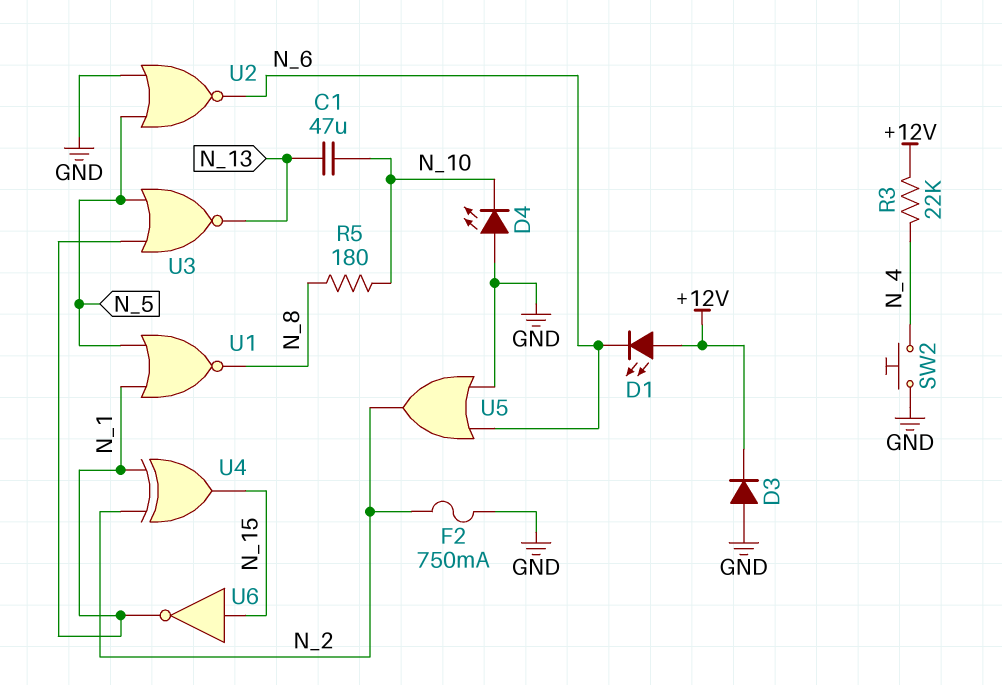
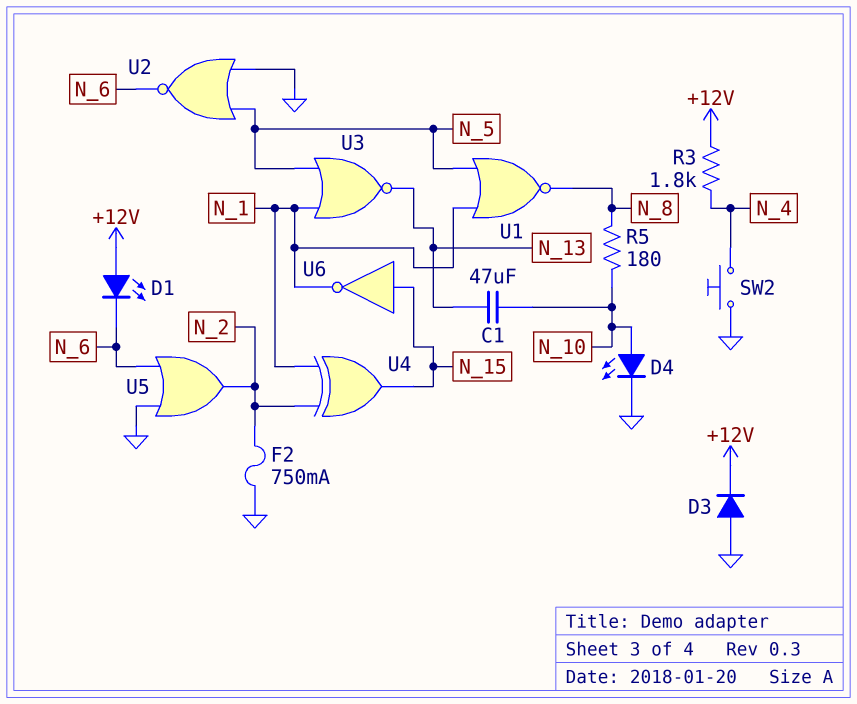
D4: LED (A GND, K N_10) -> LED (A N_10, K GND)
R3: 22k (+12V, N_4) -> 1.8k (+12V, N_4)

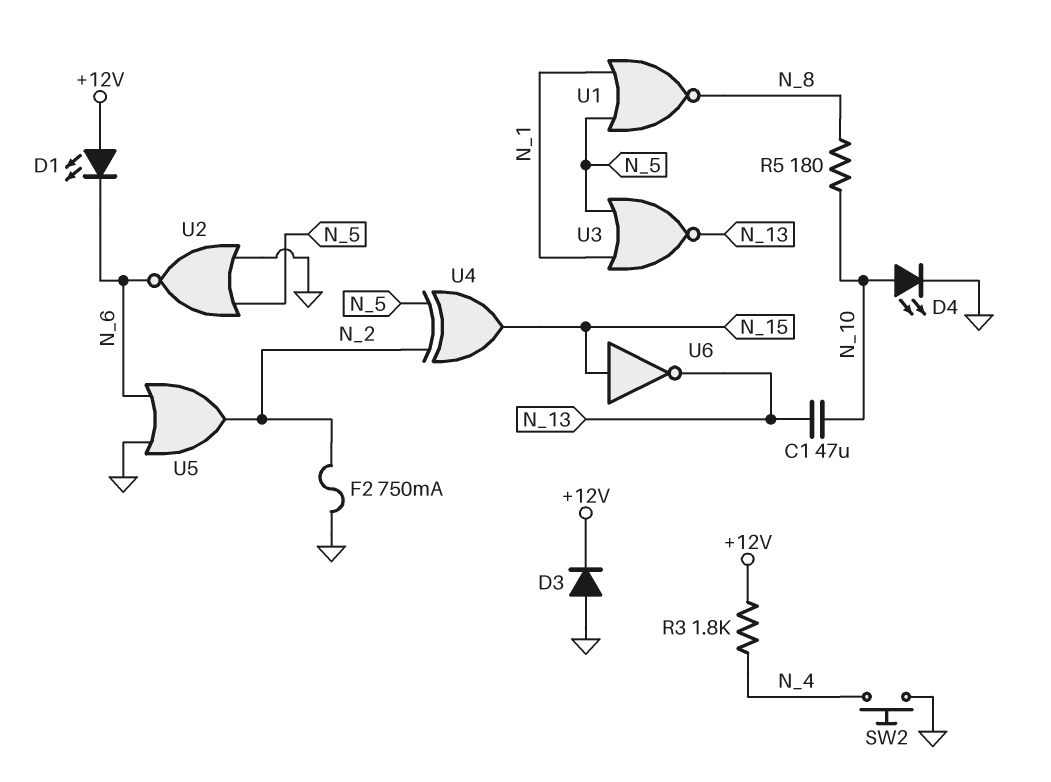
U4: XOR (in N_1, in N_2, out N_15) -> XOR (in N_2, in N_5, out N_15)
U6: NOT (in N_15, out N_1) -> NOT (in N_15, out N_13)

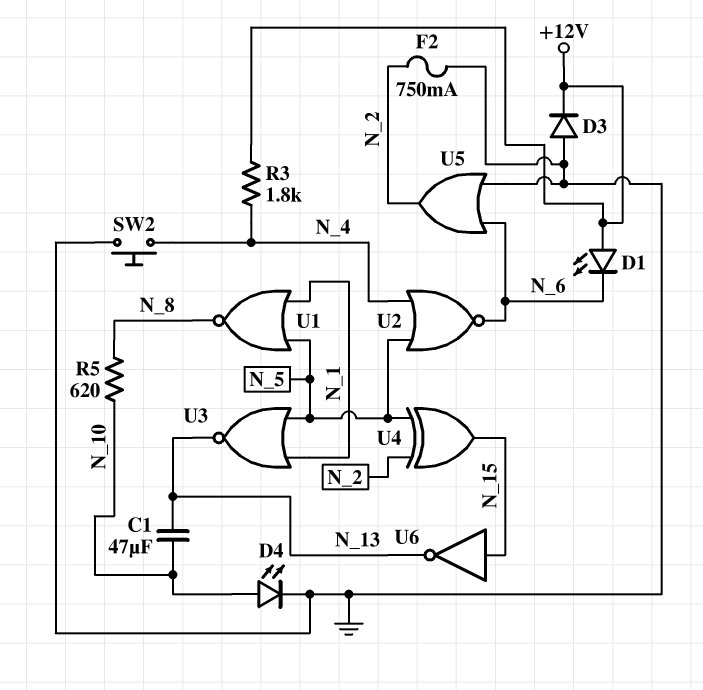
R5: 180 (N_8, N_10) -> 620 (N_8, N_10)
U2: NOR (in GND, in N_5, out N_6) -> NOR (in N_4, in N_5, out N_6)

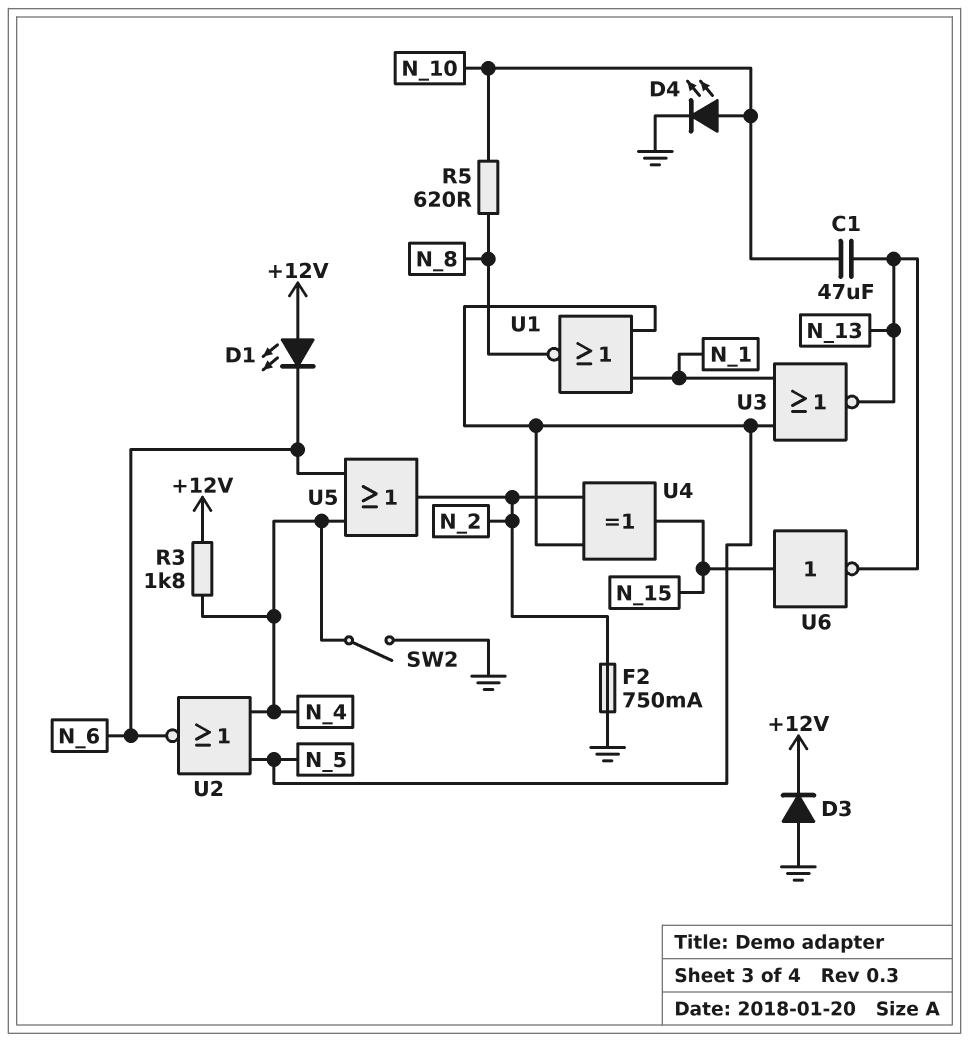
SW2: button (GND, N_4) -> switch (GND, N_4)
U5: OR (in GND, in N_6, out N_2) -> OR (in N_4, in N_6, out N_2)

